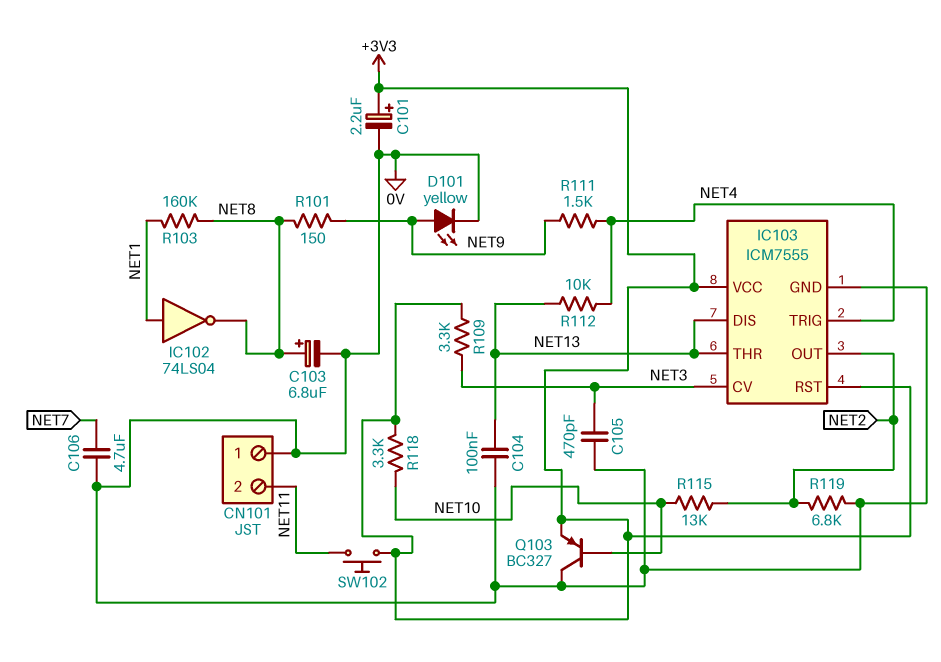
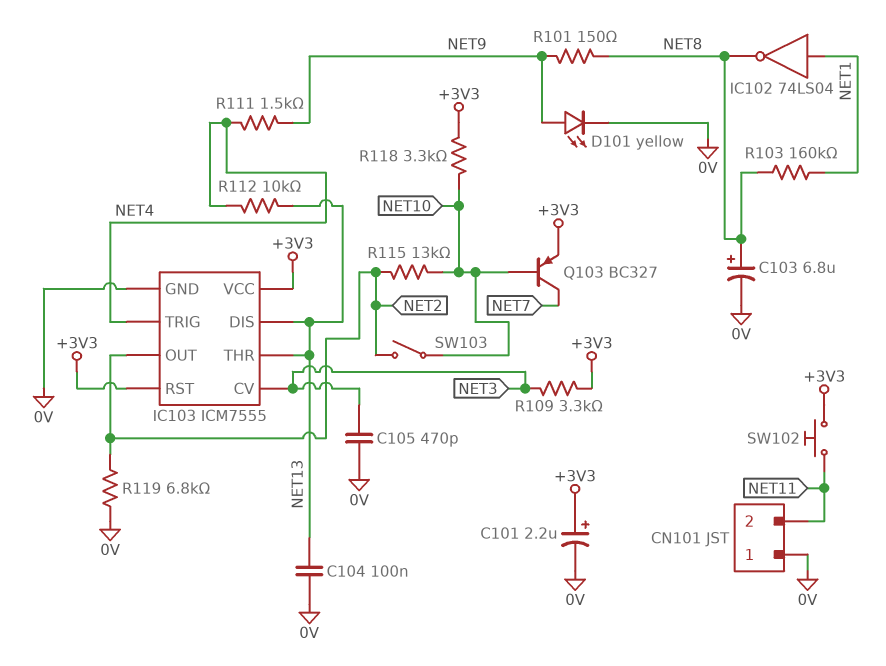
C106: 4.7uF (0V, NET7) -> none
Q103: PNP BC327 (B NET10, C 0V, E +3V3) -> PNP BC327 (B NET10, C NET7, E +3V3)
SW103: none -> switch (NET2, NET10)

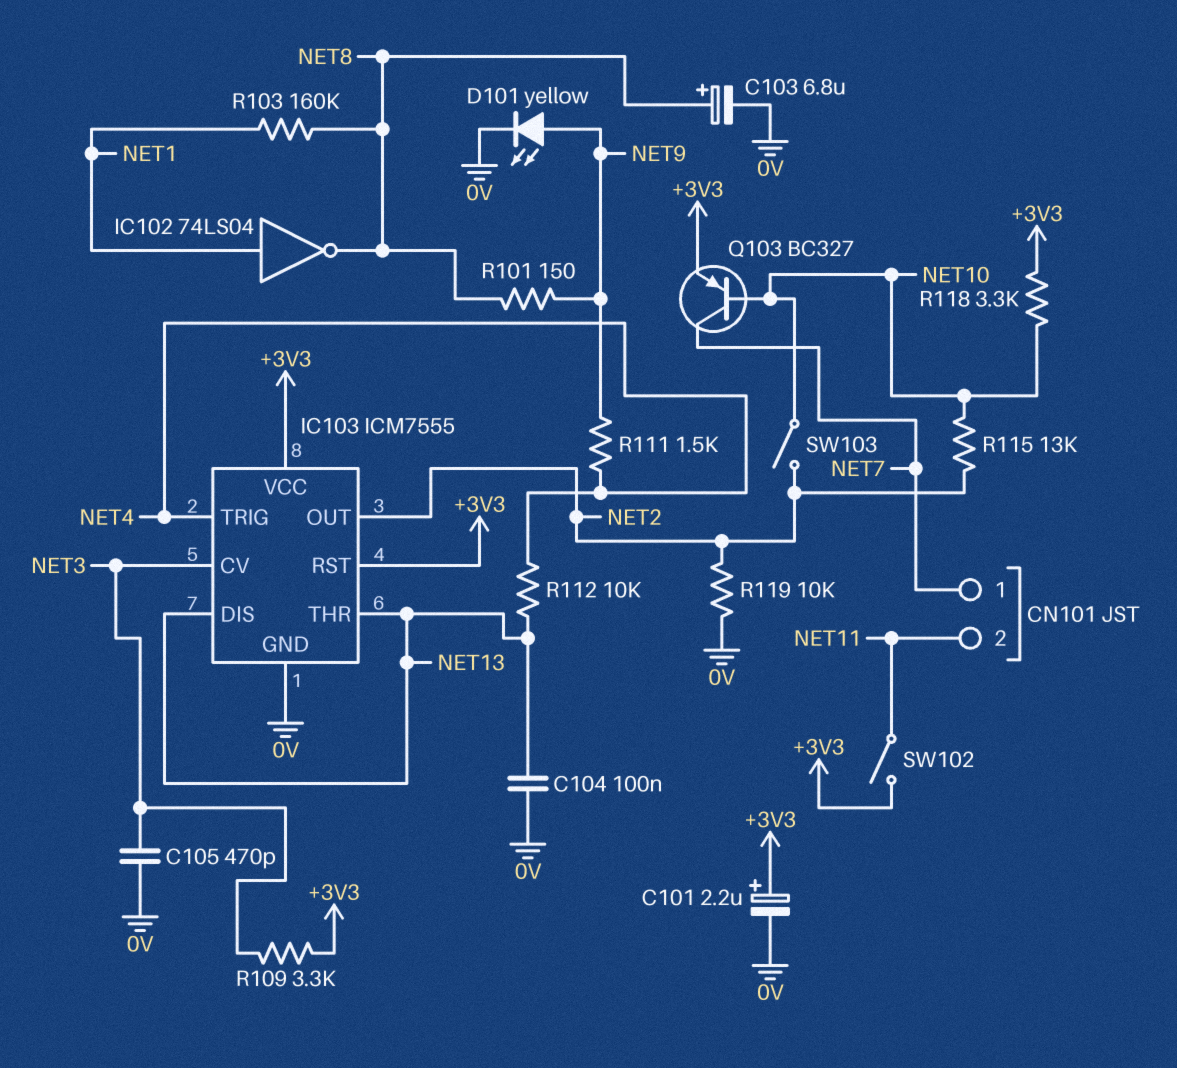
CN101 pin 1: 0V -> NET7
R119: 6.8k (0V, NET2) -> 10k (0V, NET2)
SW102: button (+3V3, NET11) -> switch (+3V3, NET11)

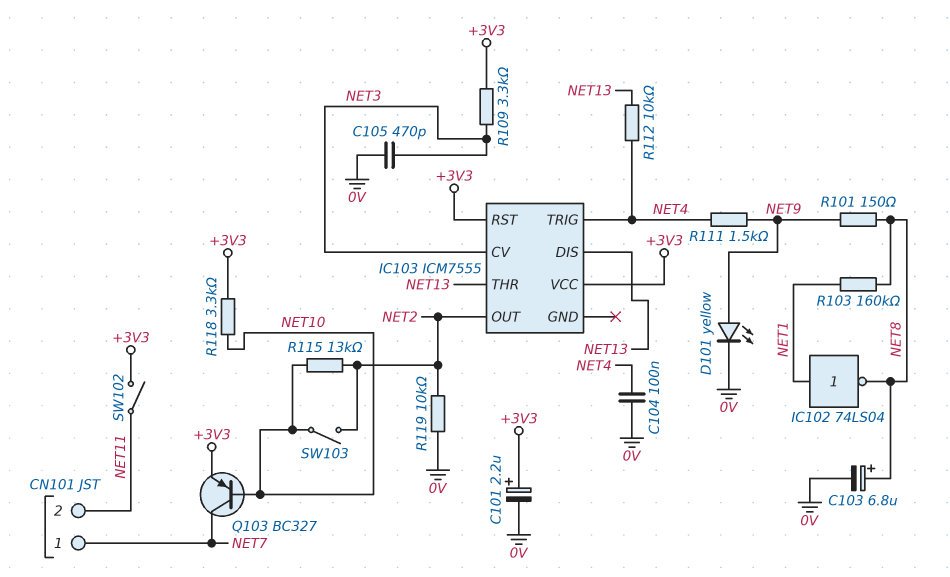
C104: 100nF (0V, NET13) -> 100nF (0V, NET4)
IC103 pin GND: 0V -> none

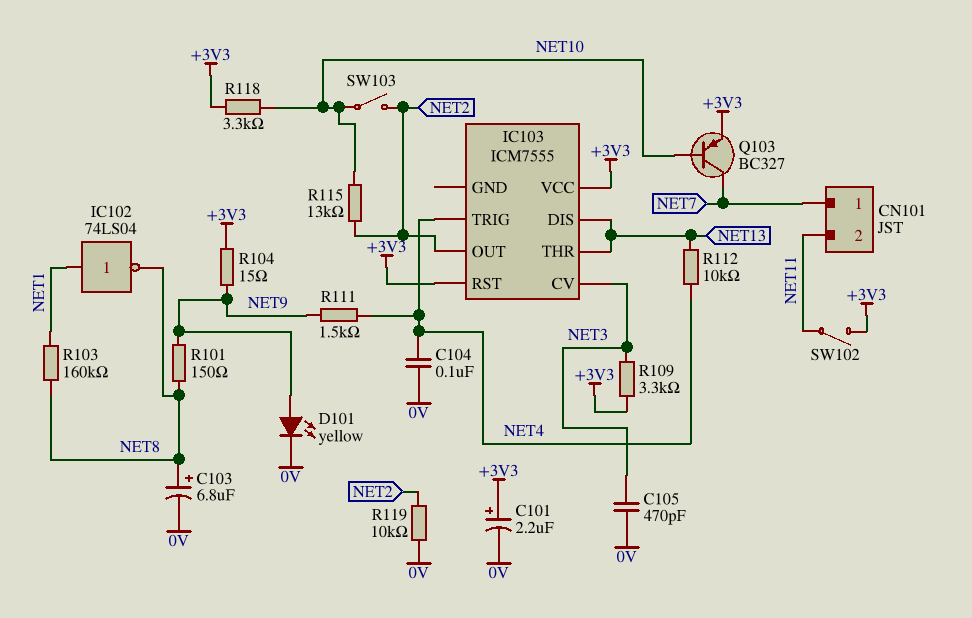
R104: none -> 15 (+3V3, NET9)

